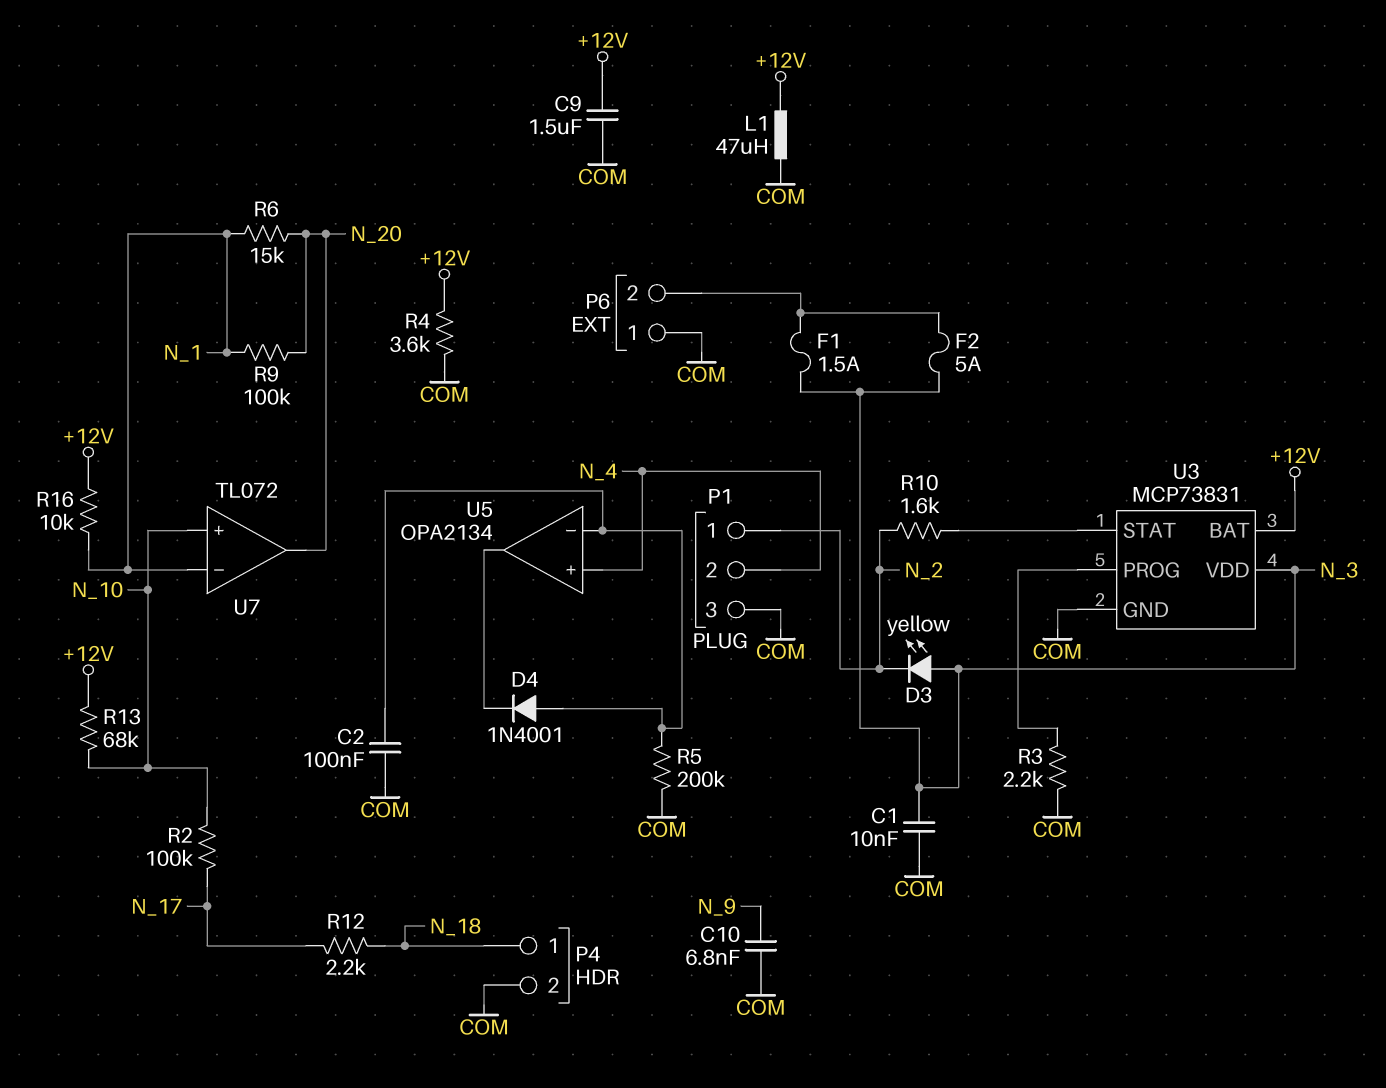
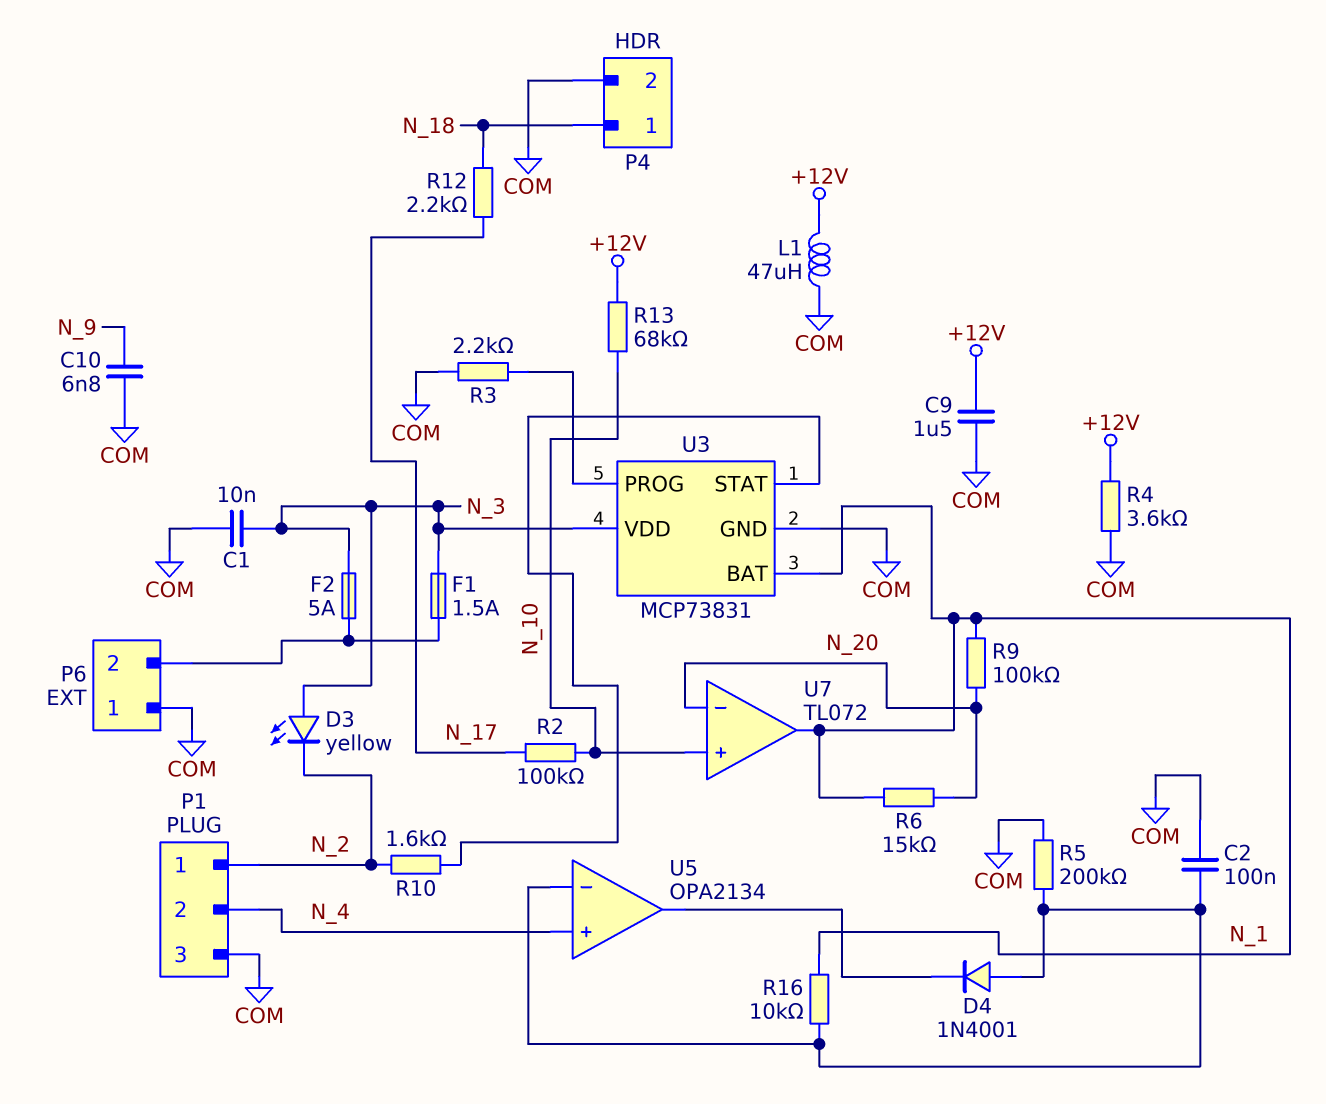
R16: 10k (+12V, N_1) -> 10k (N_1, U5/in-)
U3 pin BAT: +12V -> N_1
U7 pin in-: N_1 -> N_20
U7 pin out: N_20 -> N_1

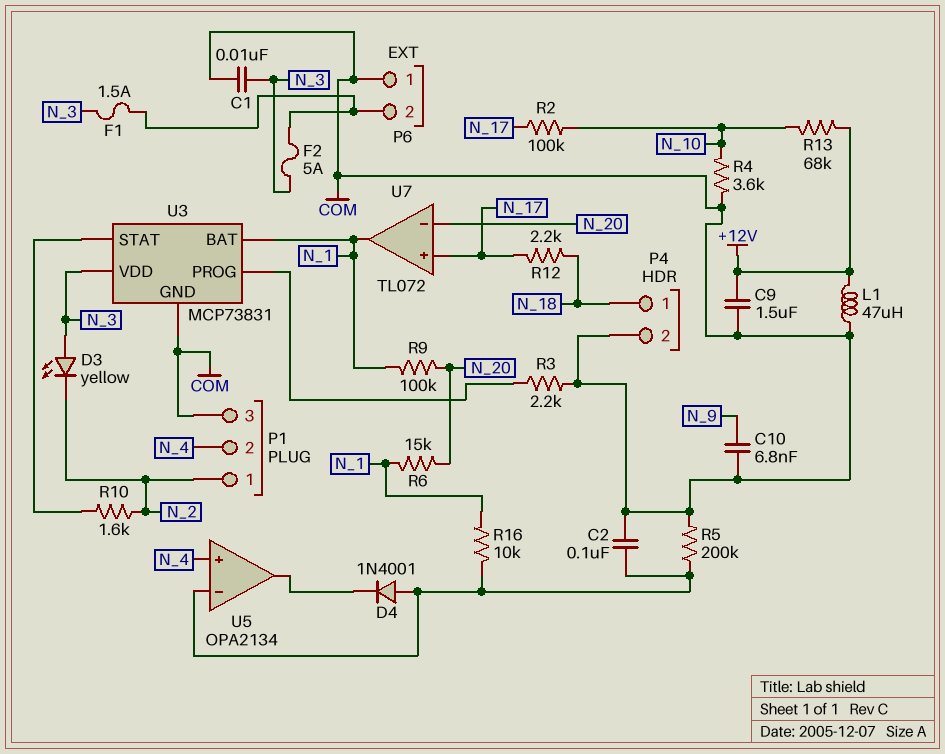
R4: 3.6k (+12V, COM) -> 3.6k (COM, N_10)
U7 pin in+: N_10 -> N_17

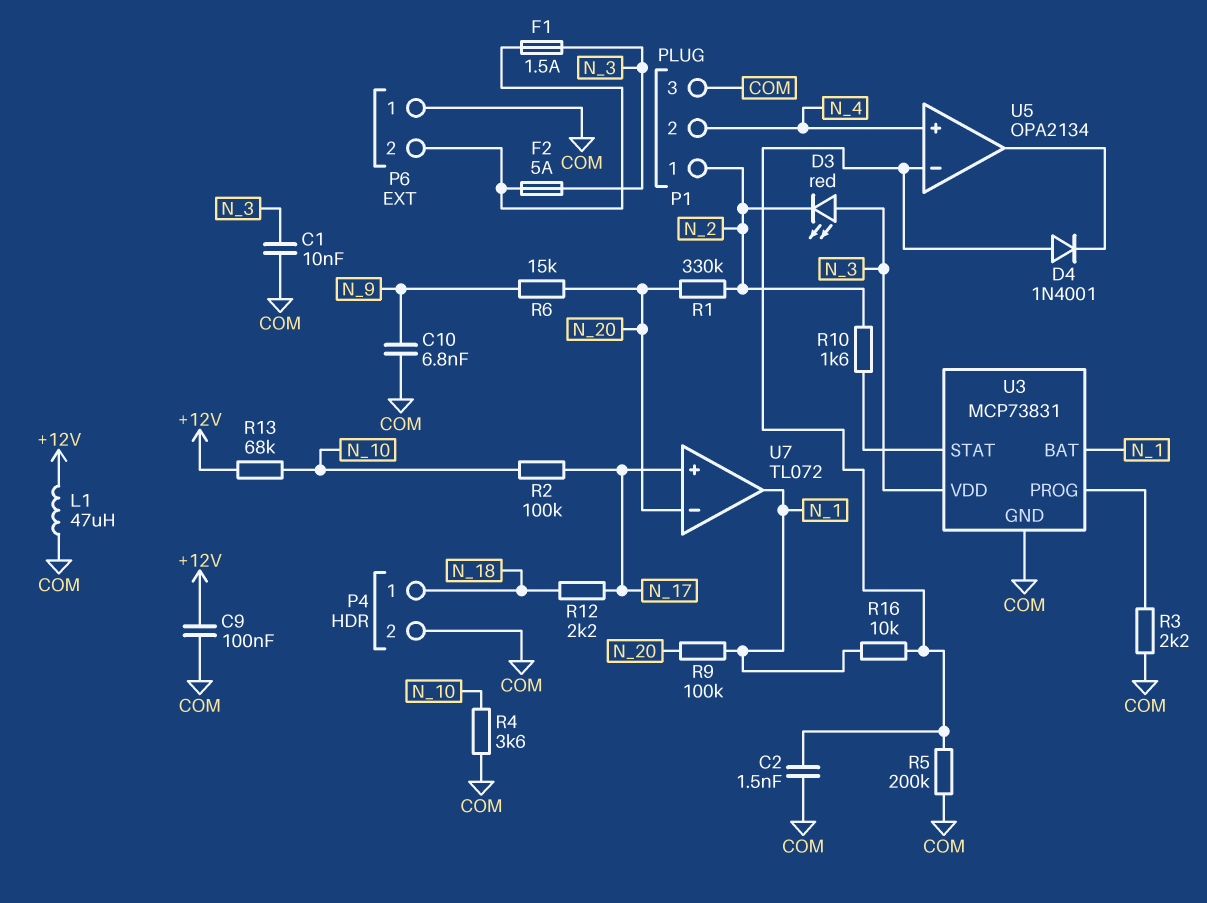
C2: 100nF (COM, U5/in-) -> 1.5nF (COM, U5/in-)
C9: 1.5uF (+12V, COM) -> 100nF (+12V, COM)
D3: LED yellow (A N_3, K N_2) -> LED red (A N_3, K N_2)
R1: none -> 330k (N_2, N_20)
R6: 15k (N_1, N_20) -> 15k (N_9, N_20)

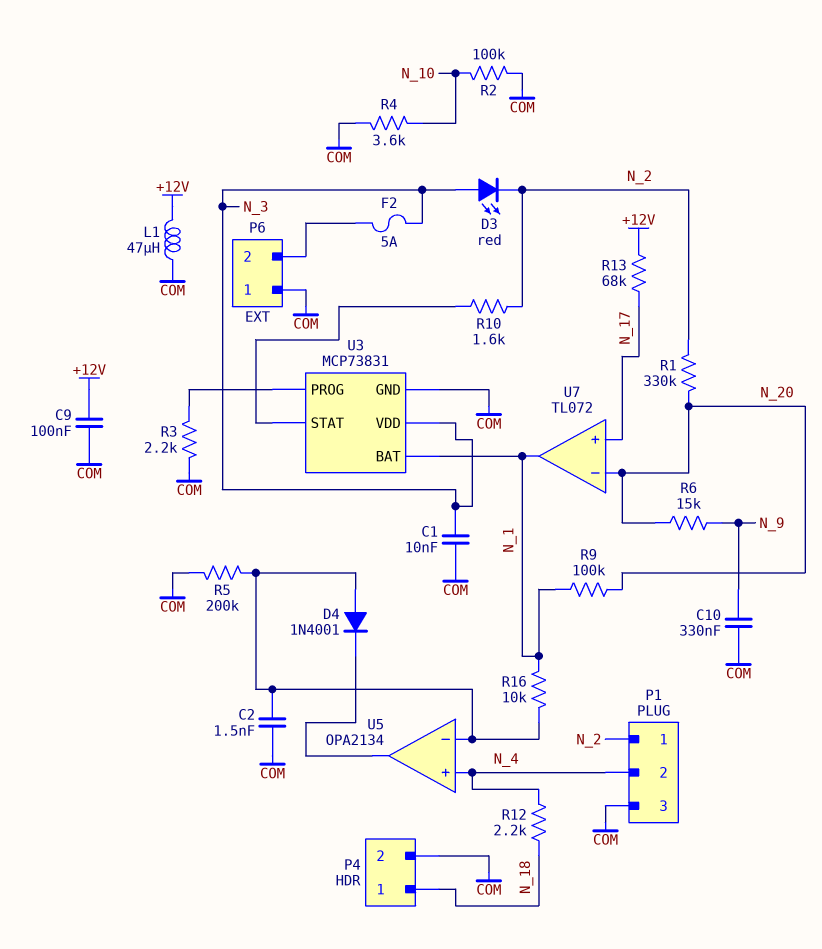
C10: 6.8nF (COM, N_9) -> 330nF (COM, N_9)
F1: 1.5A (N_3, P6/2) -> none
R2: 100k (N_10, N_17) -> 100k (COM, N_10)
R12: 2.2k (N_17, N_18) -> 2.2k (N_4, N_18)
R13: 68k (+12V, N_10) -> 68k (+12V, N_17)

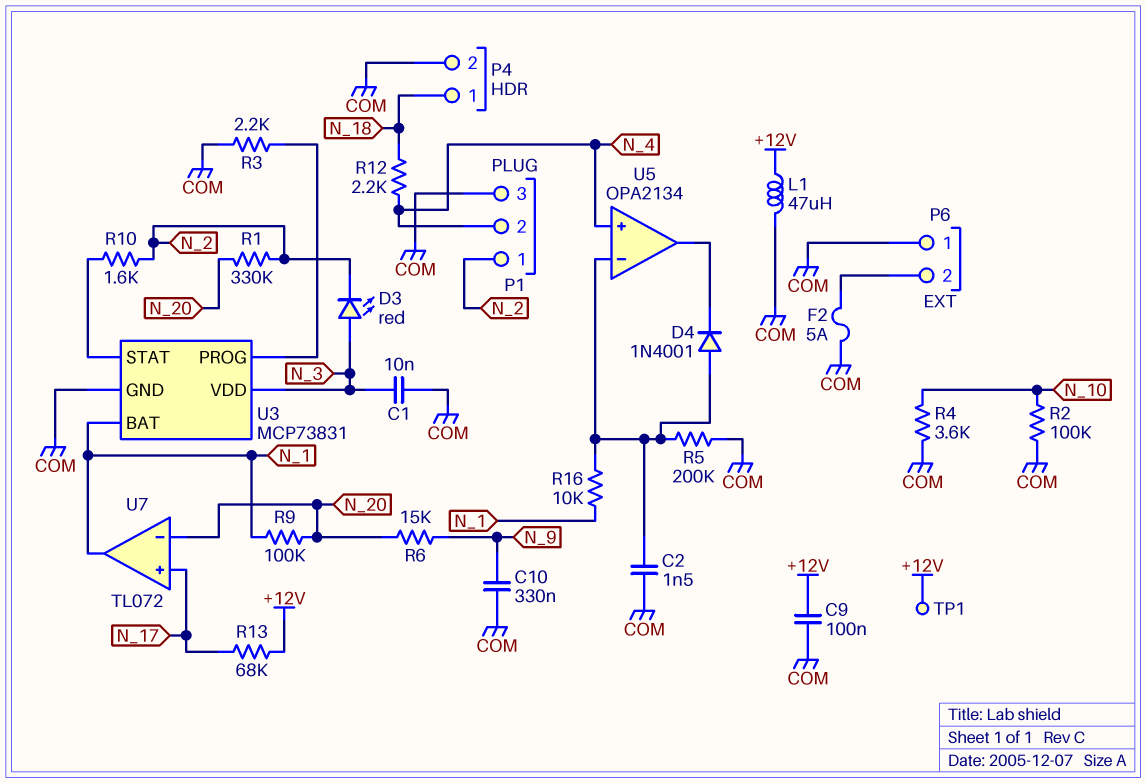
F2: 5A (N_3, P6/2) -> 5A (COM, P6/2)
TP1: none -> test point (+12V)

